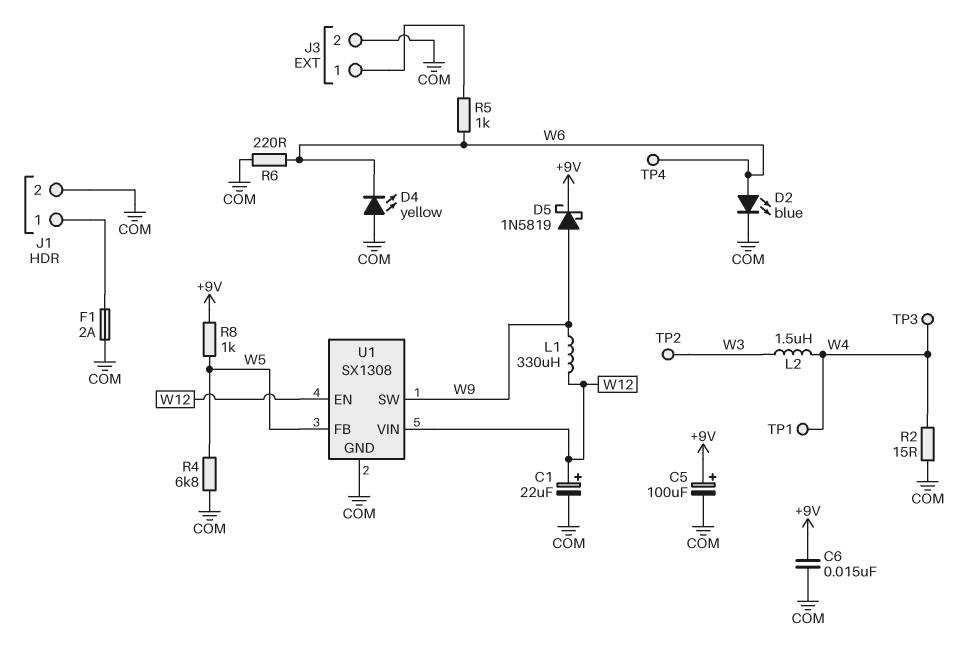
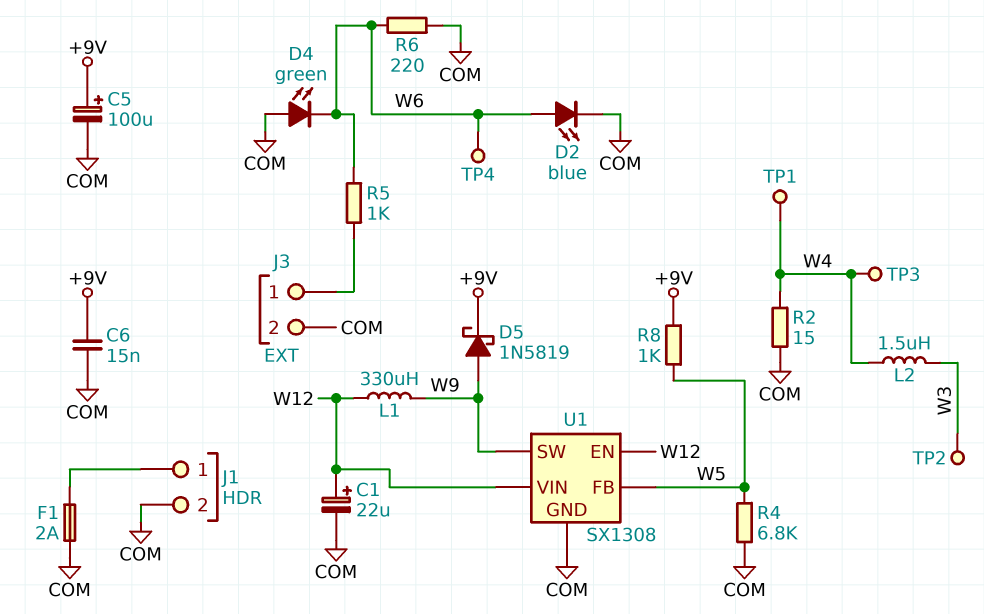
D4: LED yellow (A COM, K W6) -> LED green (A COM, K W6)

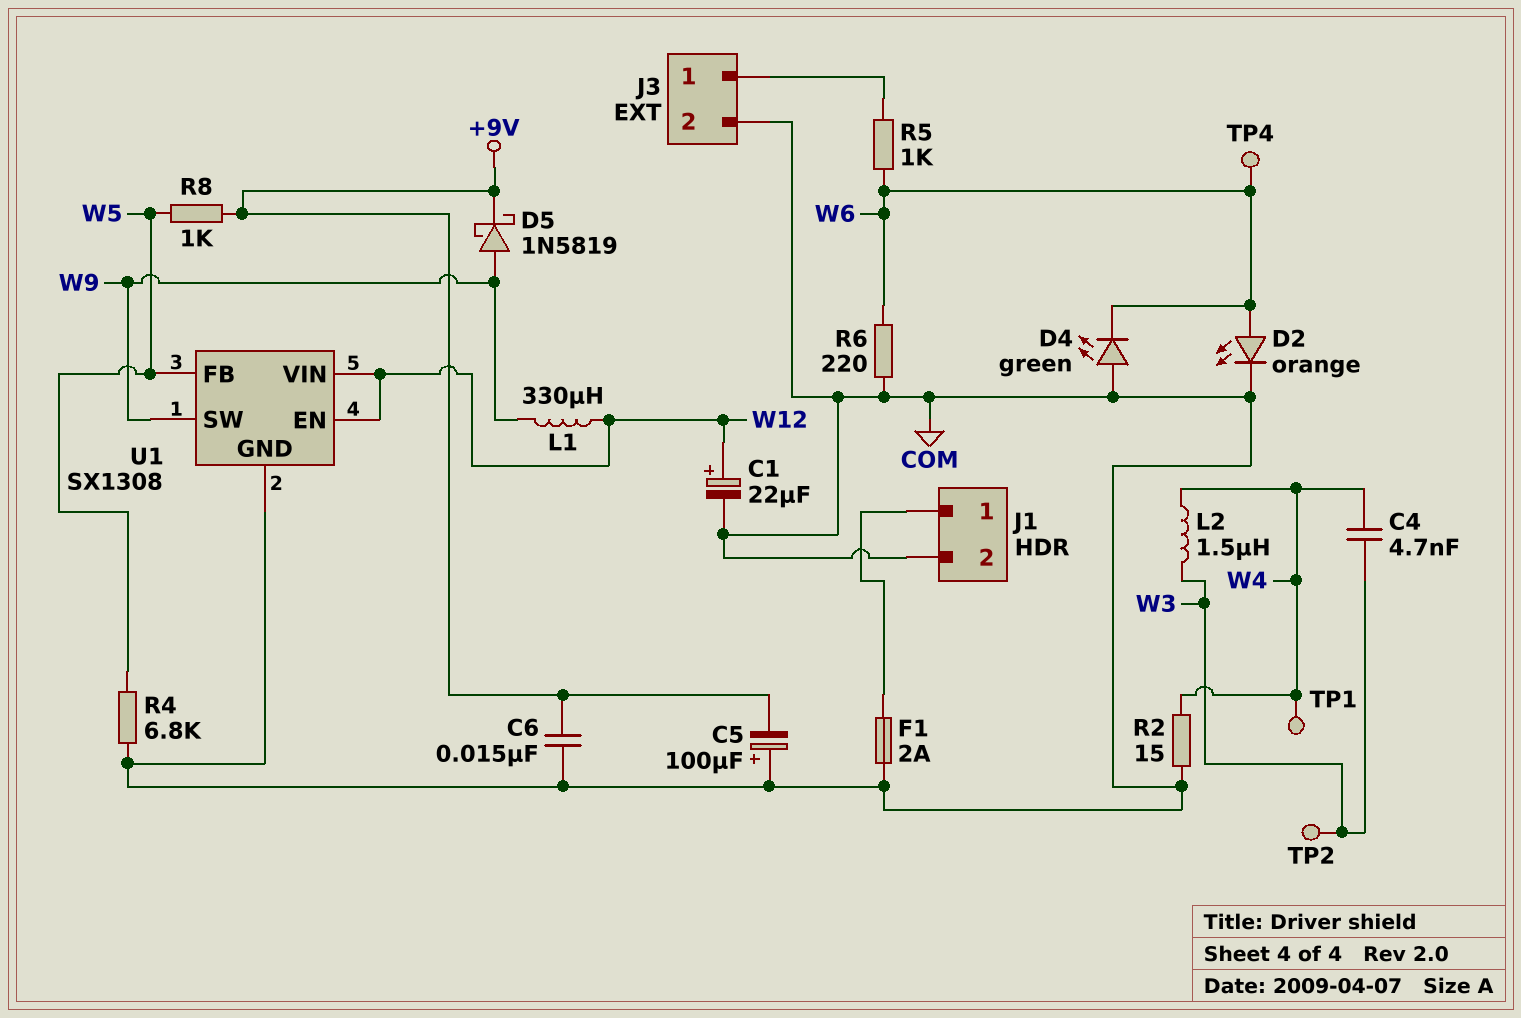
C4: none -> 4.7nF (W3, W4)
C5: 100uF (plus +9V, minus COM) -> 100uF (plus COM, minus +9V)
D2: LED blue (A W6, K COM) -> LED orange (A W6, K COM)
TP3: test point (W4) -> none

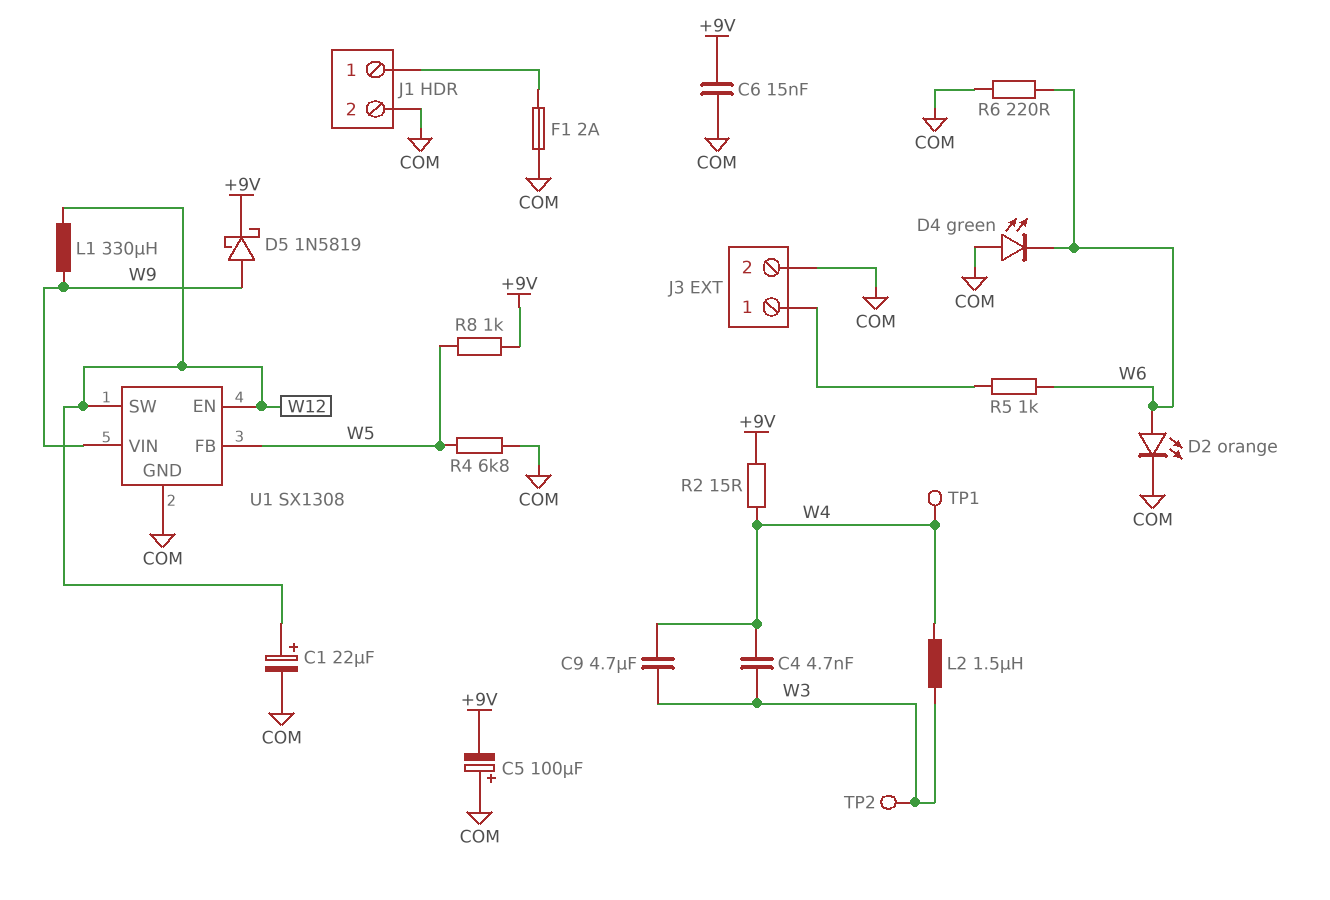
C9: none -> 4.7uF (W3, W4)
R2: 15 (COM, W4) -> 15 (+9V, W4)
TP4: test point (W6) -> none
U1 pin SW: W9 -> W12
U1 pin VIN: W12 -> W9

